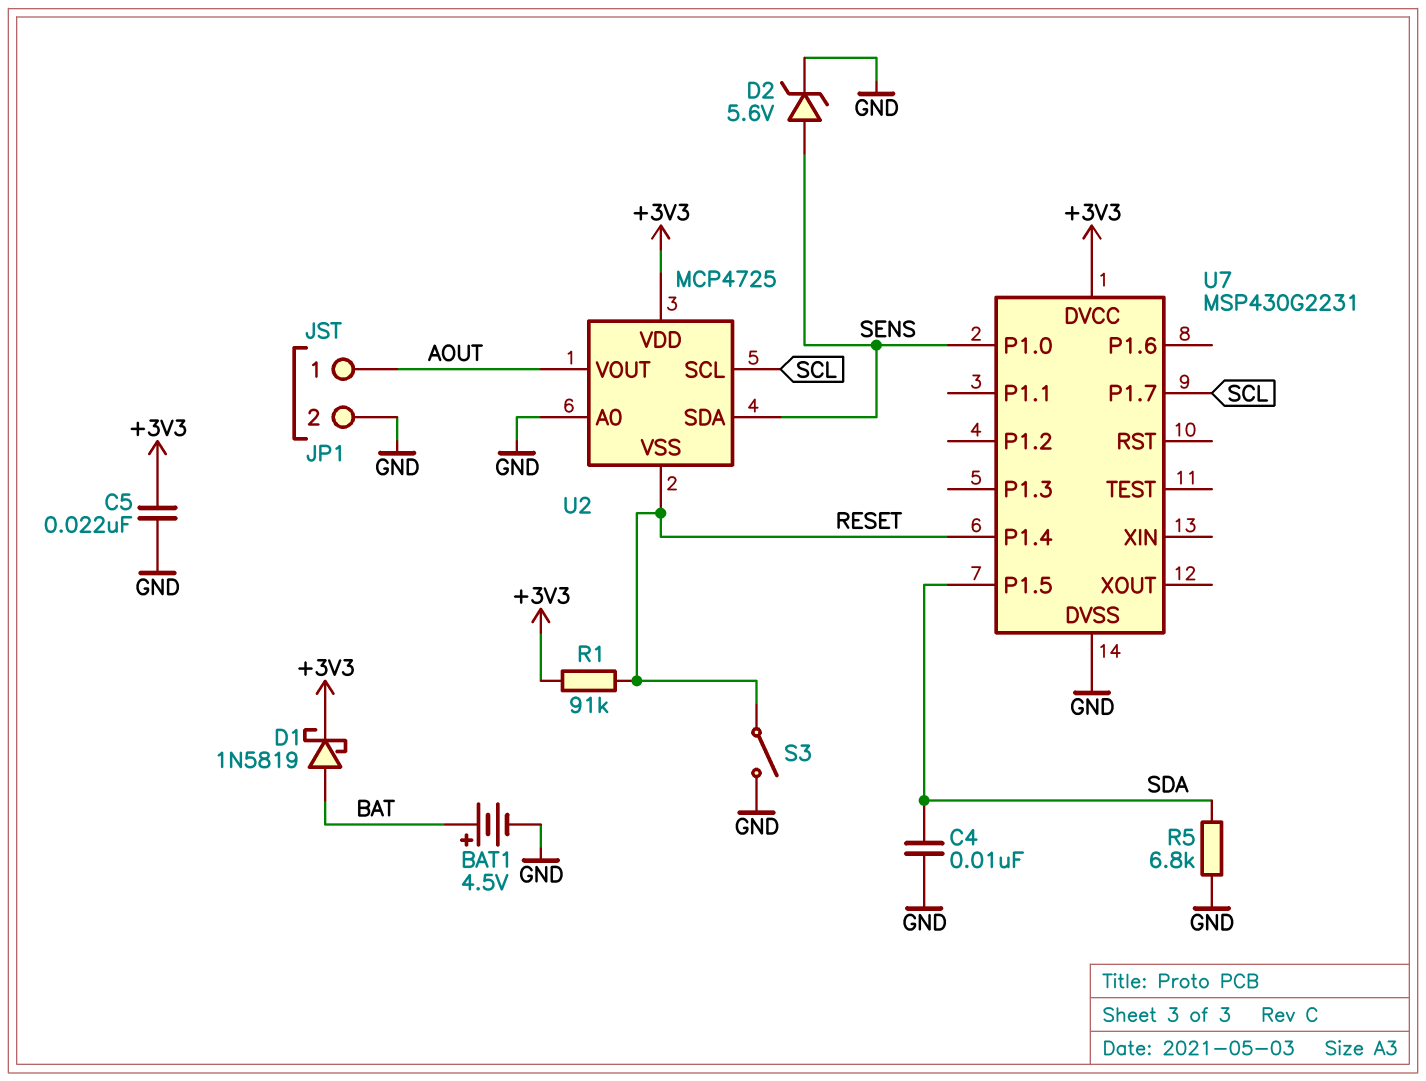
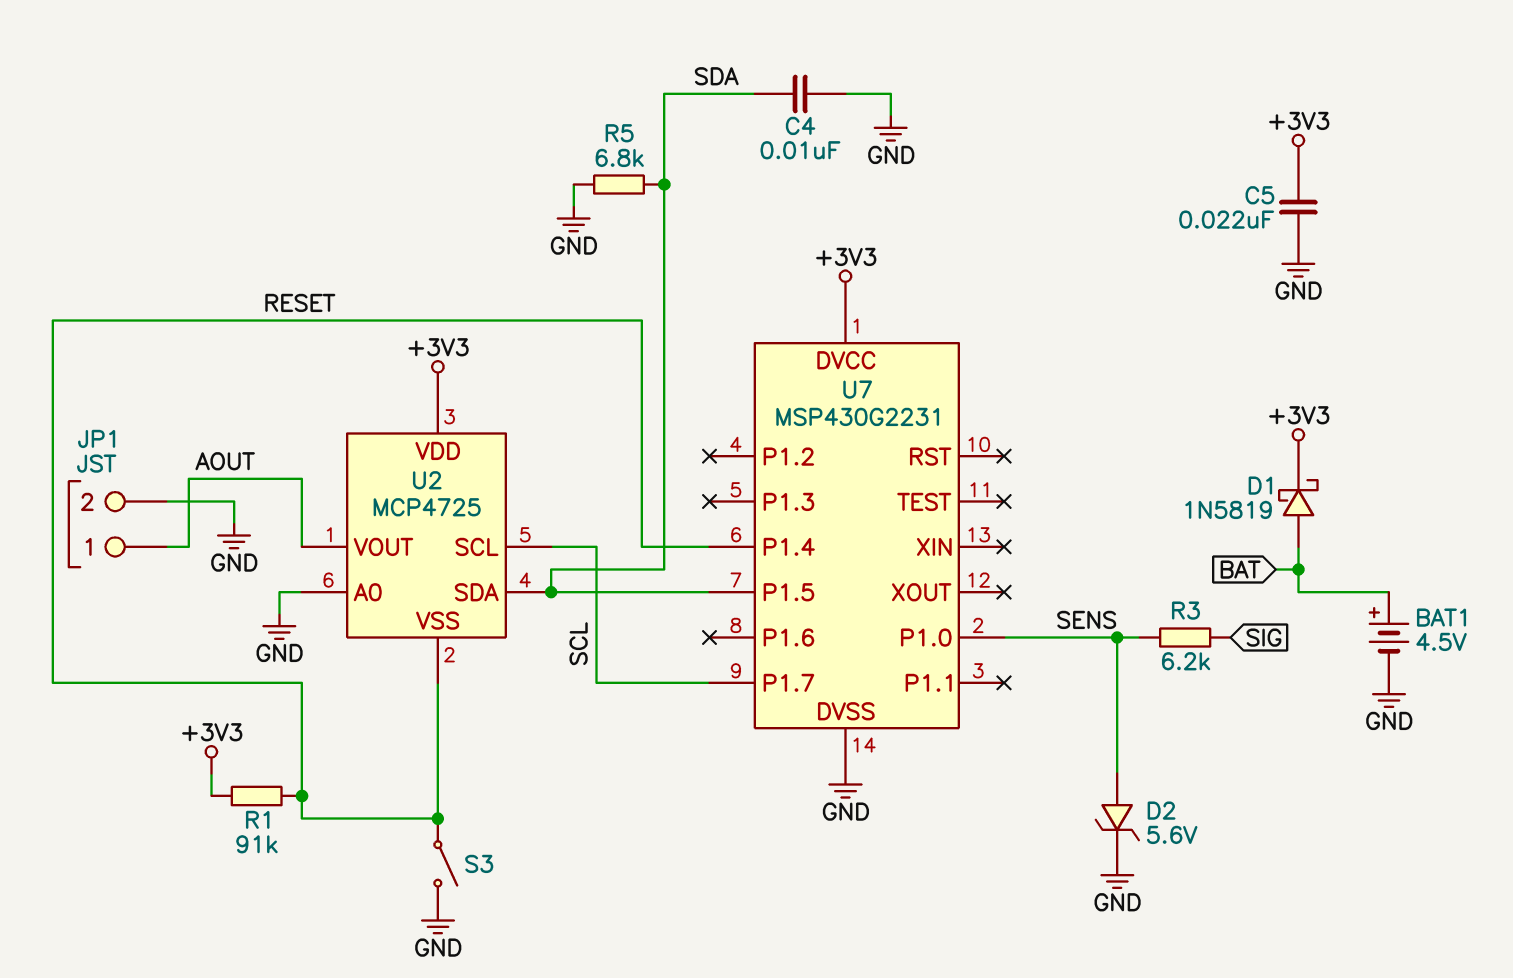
R3: none -> 6.2k (SENS, SIG)
U2 pin SDA: SENS -> SDA

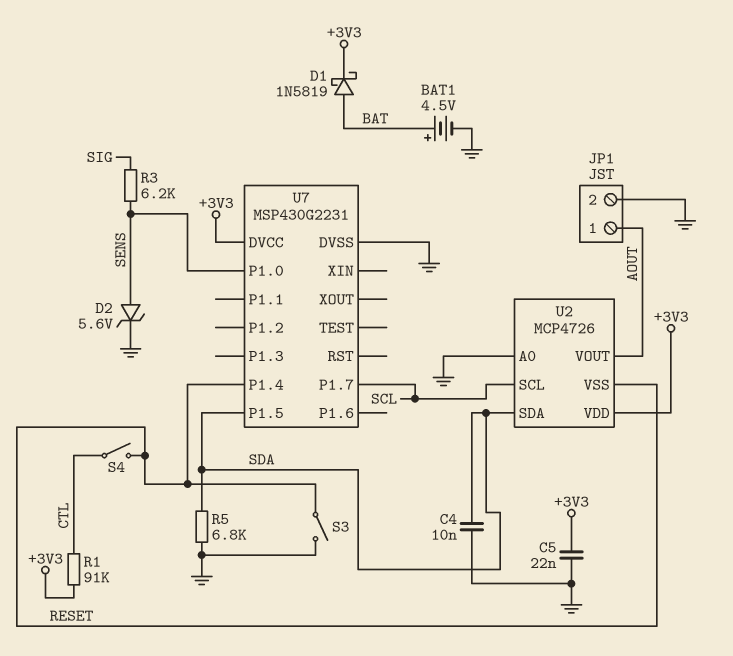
R1: 91k (+3V3, RESET) -> 91k (+3V3, CTL)
S4: none -> switch (CTL, RESET)
U2: MCP4725 -> MCP4726

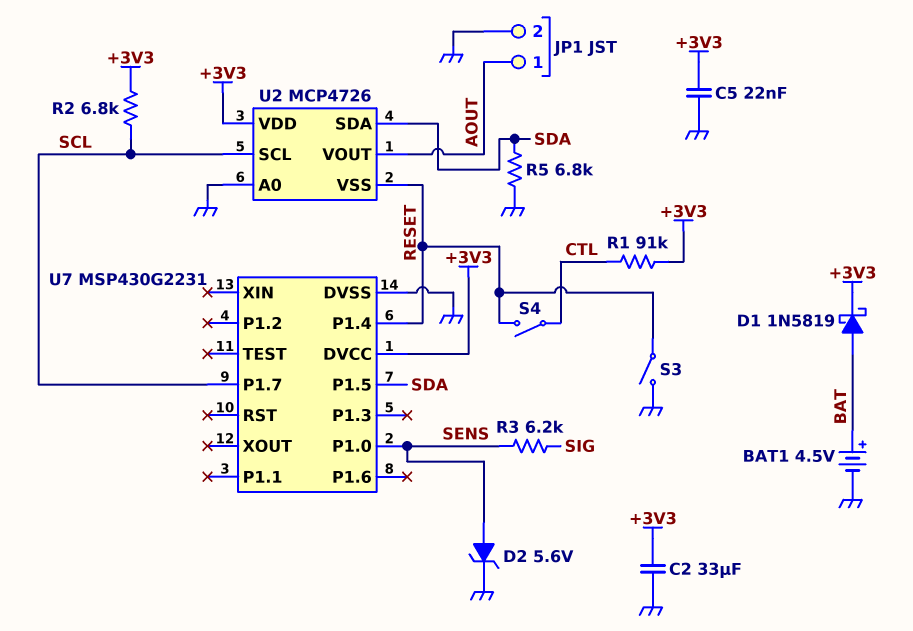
C2: none -> 33uF (+3V3, GND)
C4: 10nF (GND, SDA) -> none
R2: none -> 6.8k (+3V3, SCL)

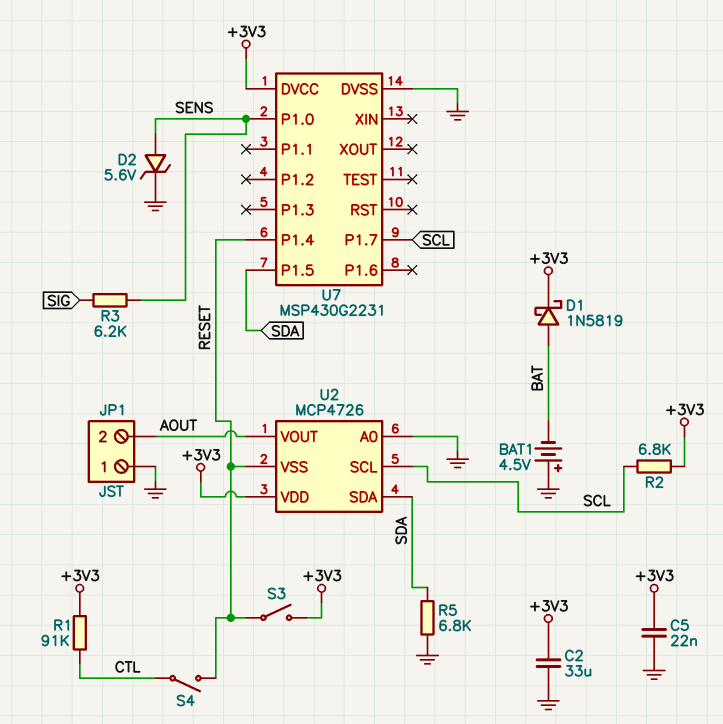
BAT1: 4.5V (plus BAT, minus GND) -> 4.5V (plus GND, minus BAT)
JP1 pin 1: AOUT -> GND
JP1 pin 2: GND -> AOUT
S3: switch (GND, RESET) -> switch (+3V3, RESET)

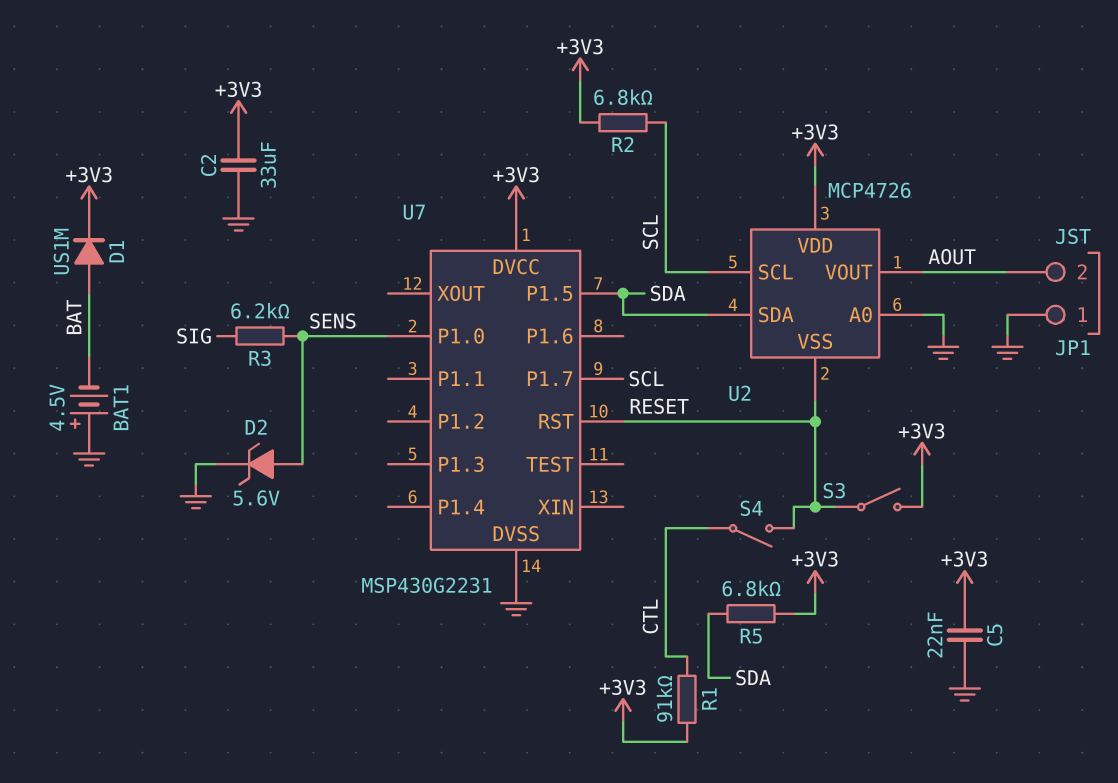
D1: schottky 1N5819 (A BAT, K +3V3) -> diode US1M (A BAT, K +3V3)
R5: 6.8k (GND, SDA) -> 6.8k (+3V3, SDA)
U7 pin P1.4: RESET -> none
U7 pin RST: none -> RESET

